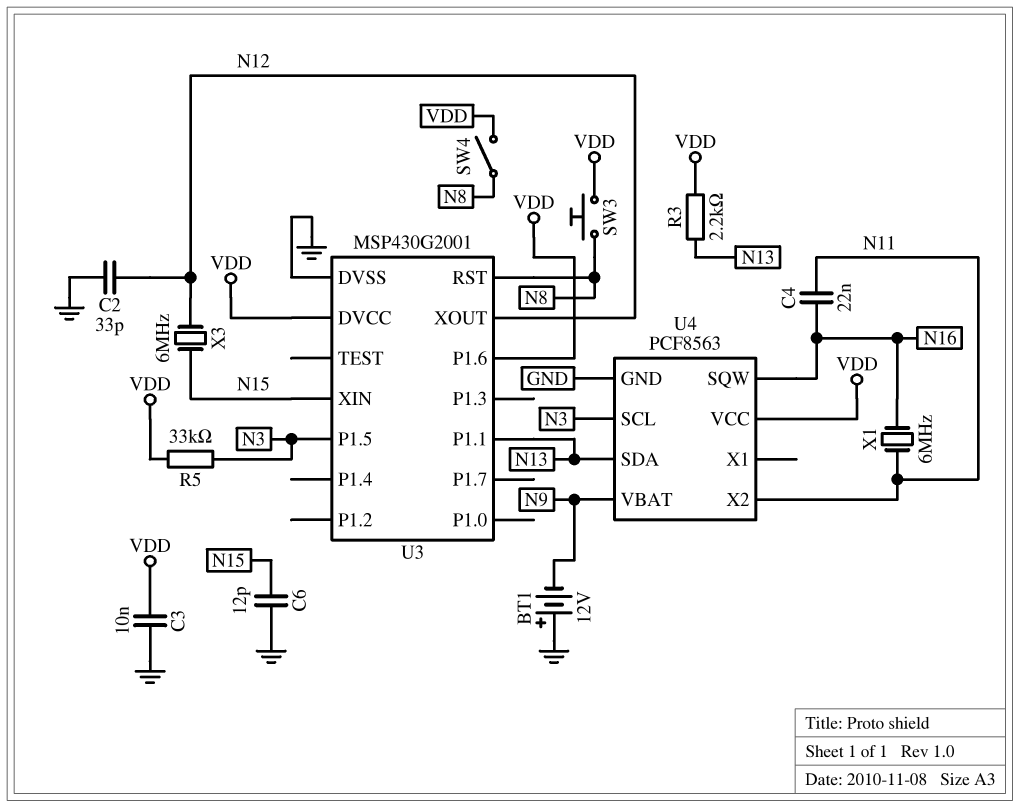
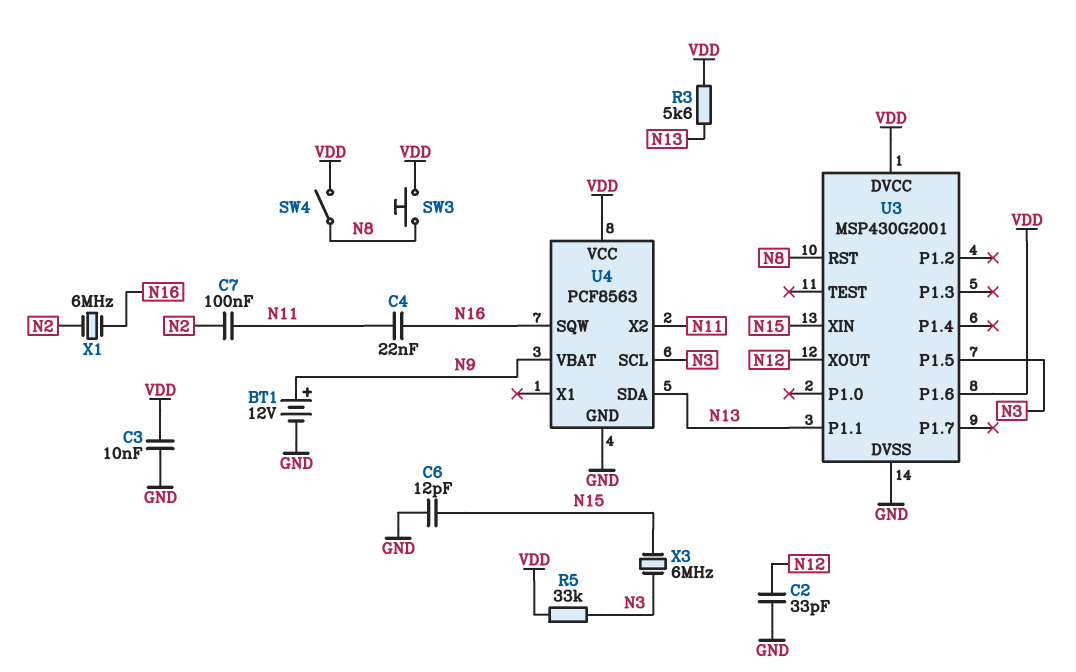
BT1: 12V (plus GND, minus N9) -> 12V (plus N9, minus GND)
C7: none -> 100nF (N2, N11)
R3: 2.2k (N13, VDD) -> 5.6k (N13, VDD)
X1: 6MHz (N11, N16) -> 6MHz (N2, N16)
X3: 6MHz (N12, N15) -> 6MHz (N3, N15)

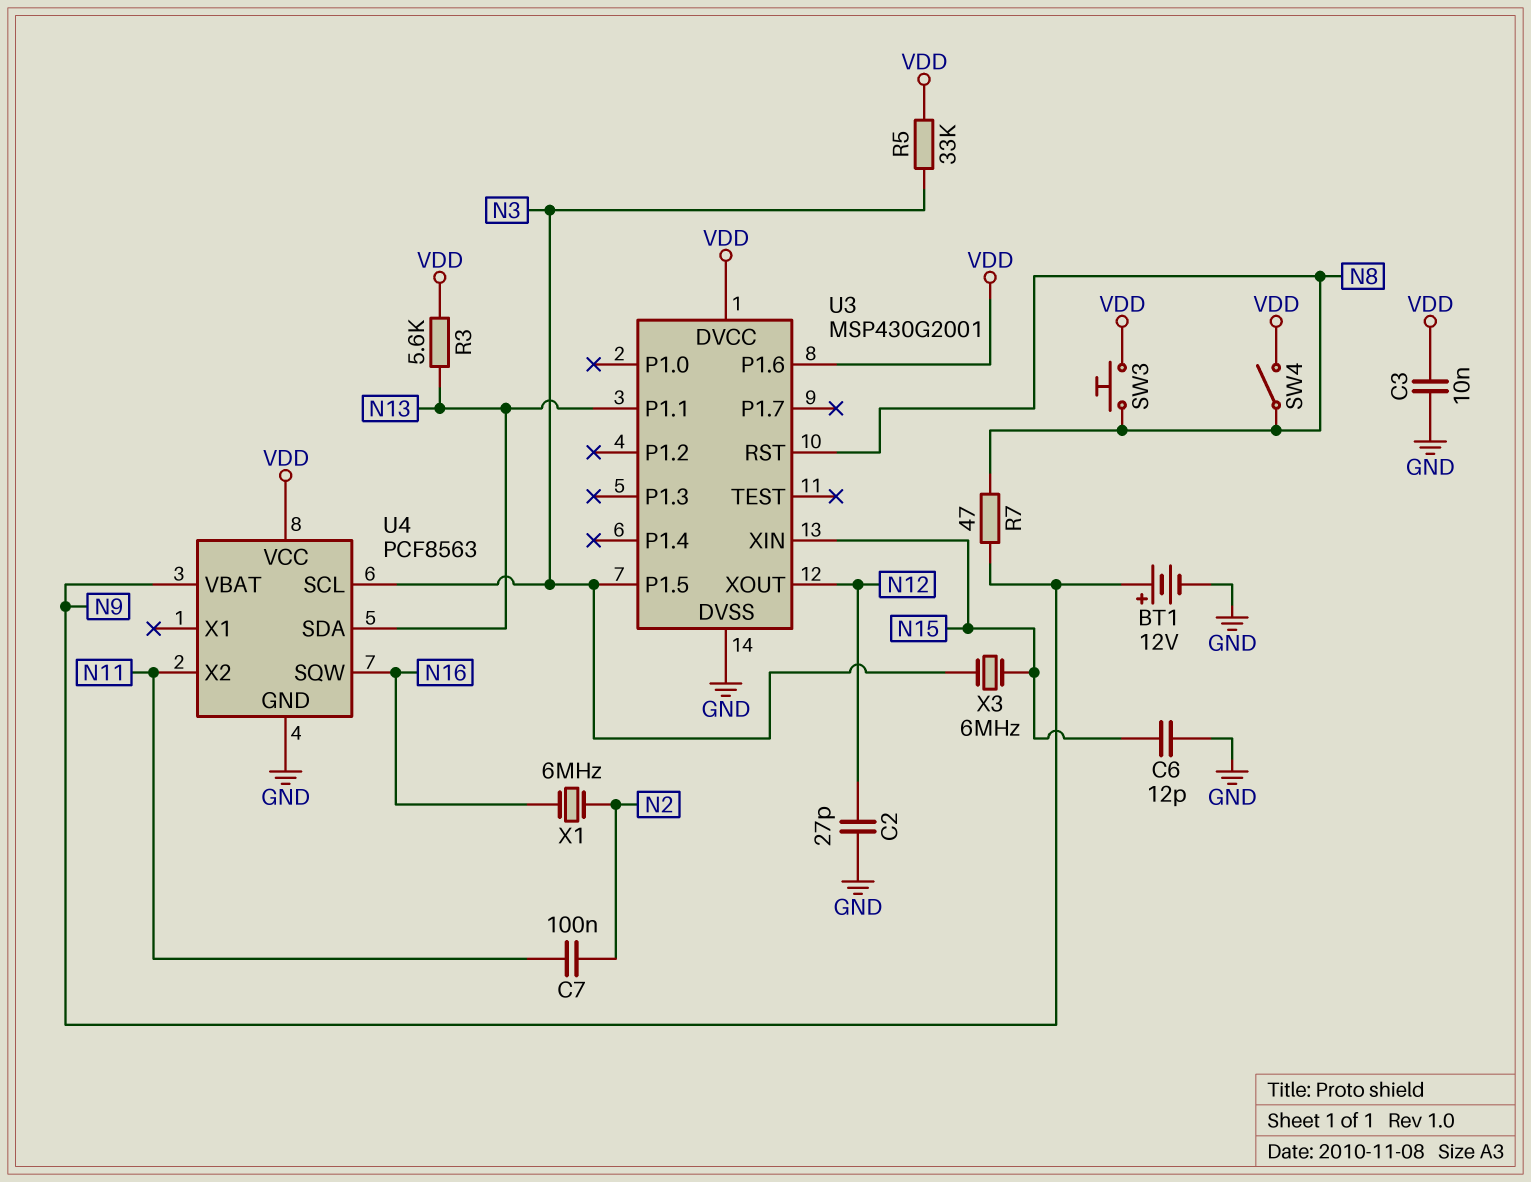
C2: 33pF (GND, N12) -> 27pF (GND, N12)
C4: 22nF (N11, N16) -> none
R7: none -> 47 (N8, N9)

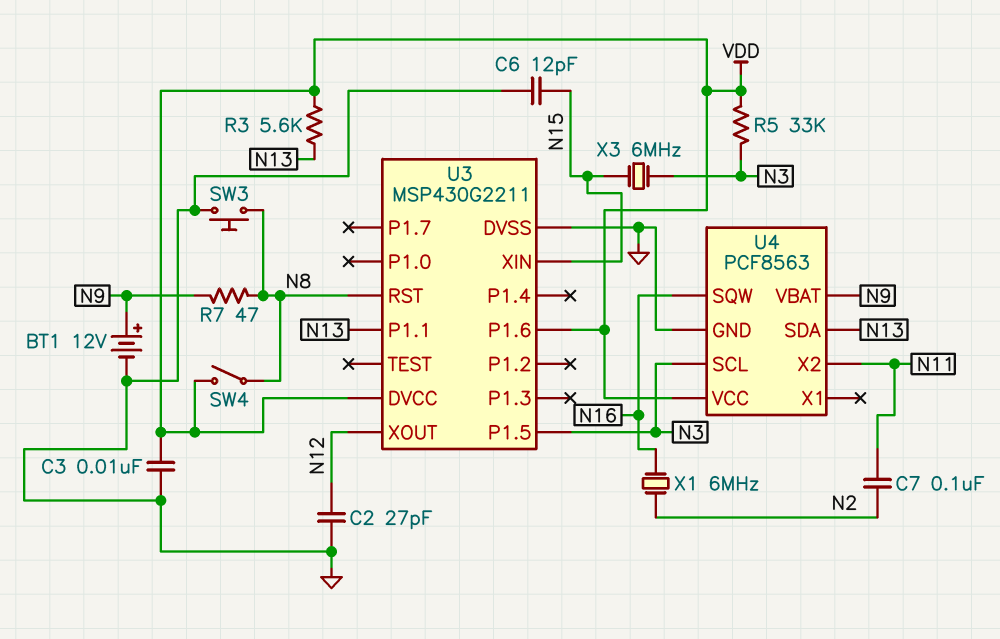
SW3: button (N8, VDD) -> button (GND, N8)
U3: MSP430G2001 -> MSP430G2211

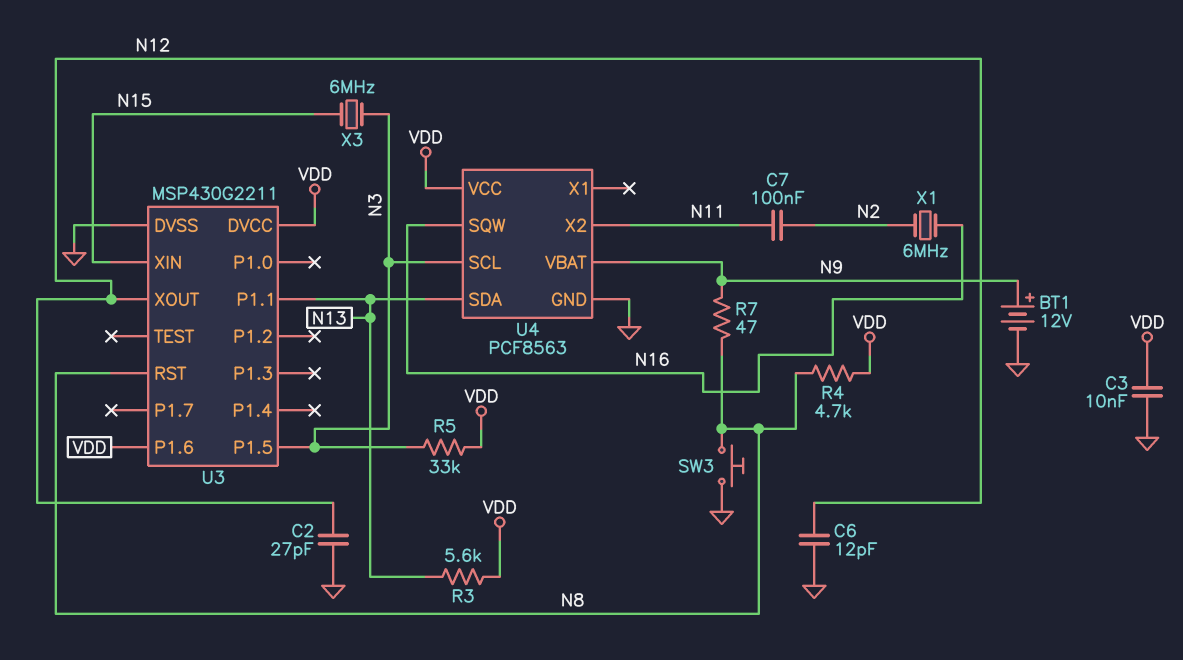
C6: 12pF (GND, N15) -> 12pF (GND, N12)
R4: none -> 4.7k (N8, VDD)
SW4: switch (N8, VDD) -> none

